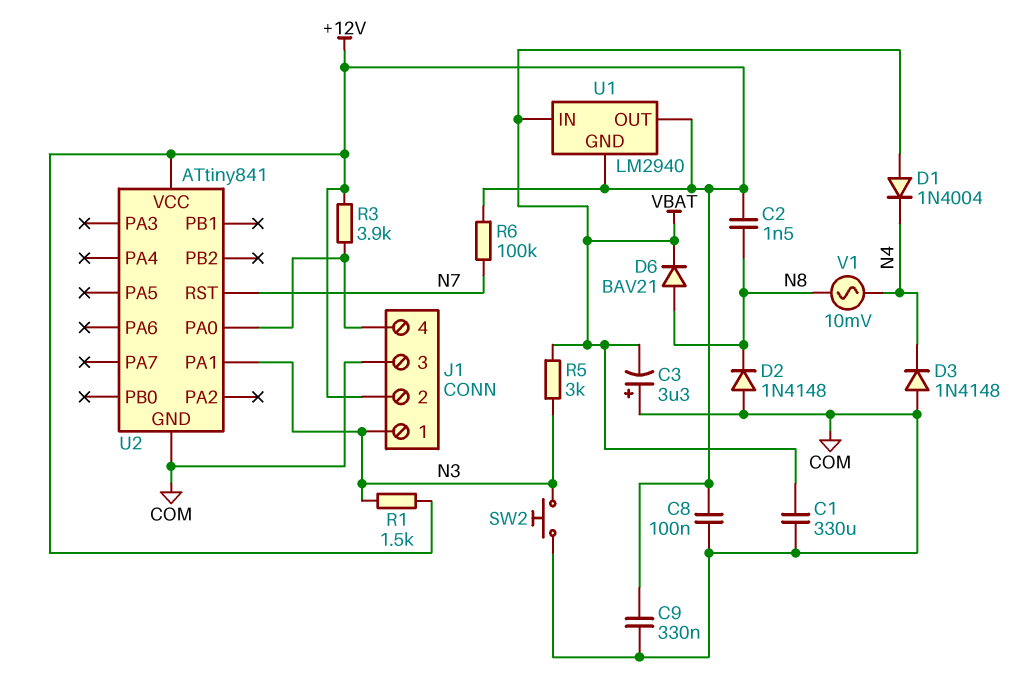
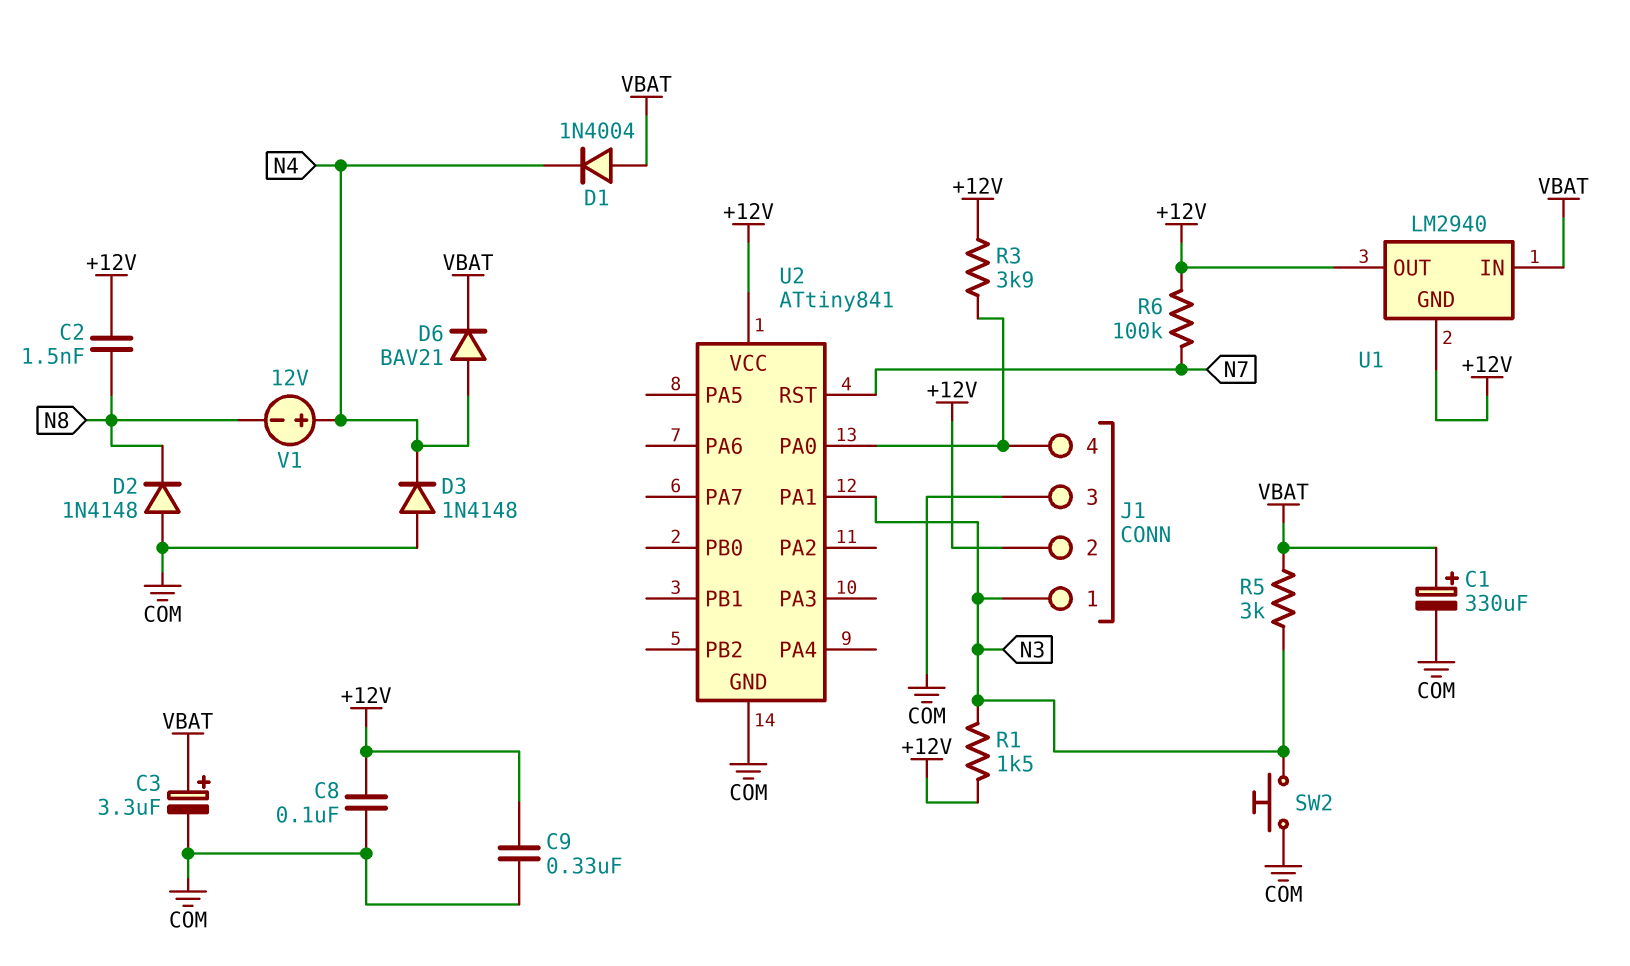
C1: 330uF (COM, VBAT) -> 330uF (plus VBAT, minus COM)
C3: 3.3uF (plus COM, minus VBAT) -> 3.3uF (plus VBAT, minus COM)
D6: diode BAV21 (A N8, K VBAT) -> diode BAV21 (A N4, K VBAT)
V1: AC 10mV (N4, N8) -> 12V (plus N4, minus N8)

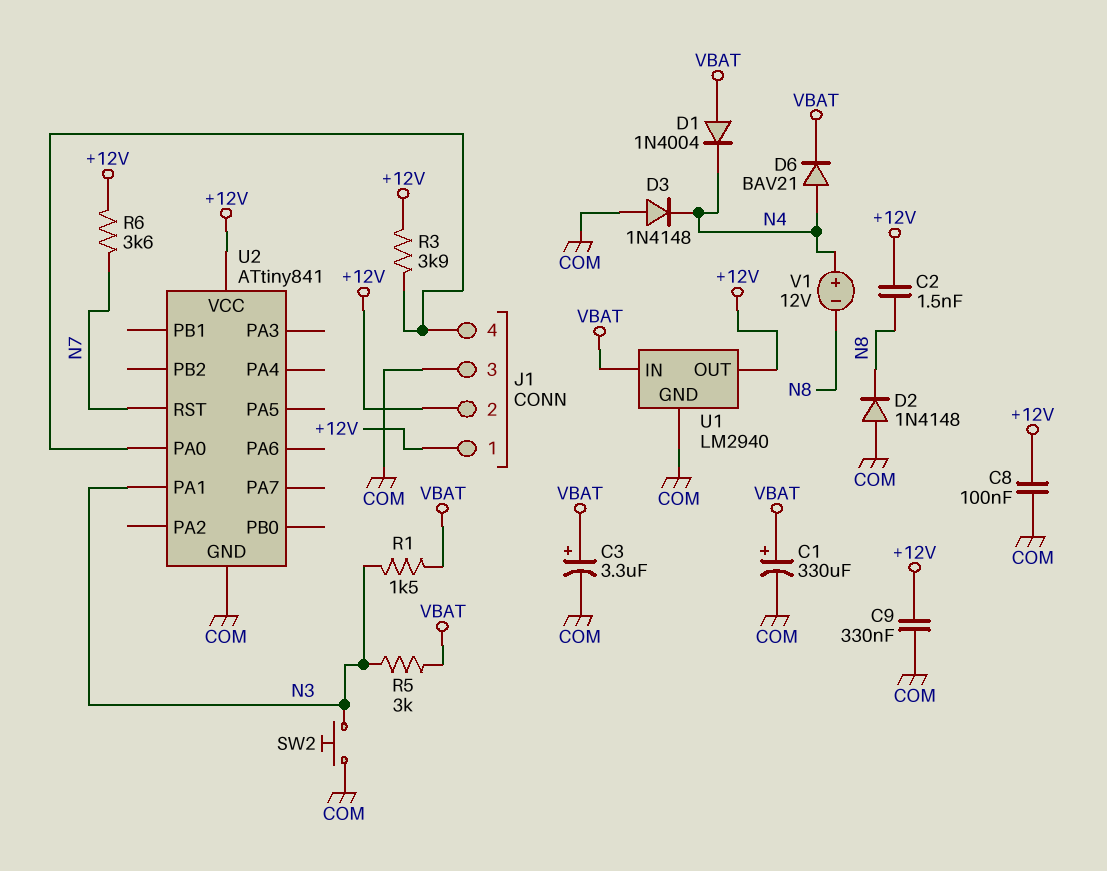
J1 pin 1: N3 -> +12V
R1: 1.5k (+12V, N3) -> 1.5k (N3, VBAT)
R6: 100k (+12V, N7) -> 3.6k (+12V, N7)
U1 pin GND: +12V -> COM

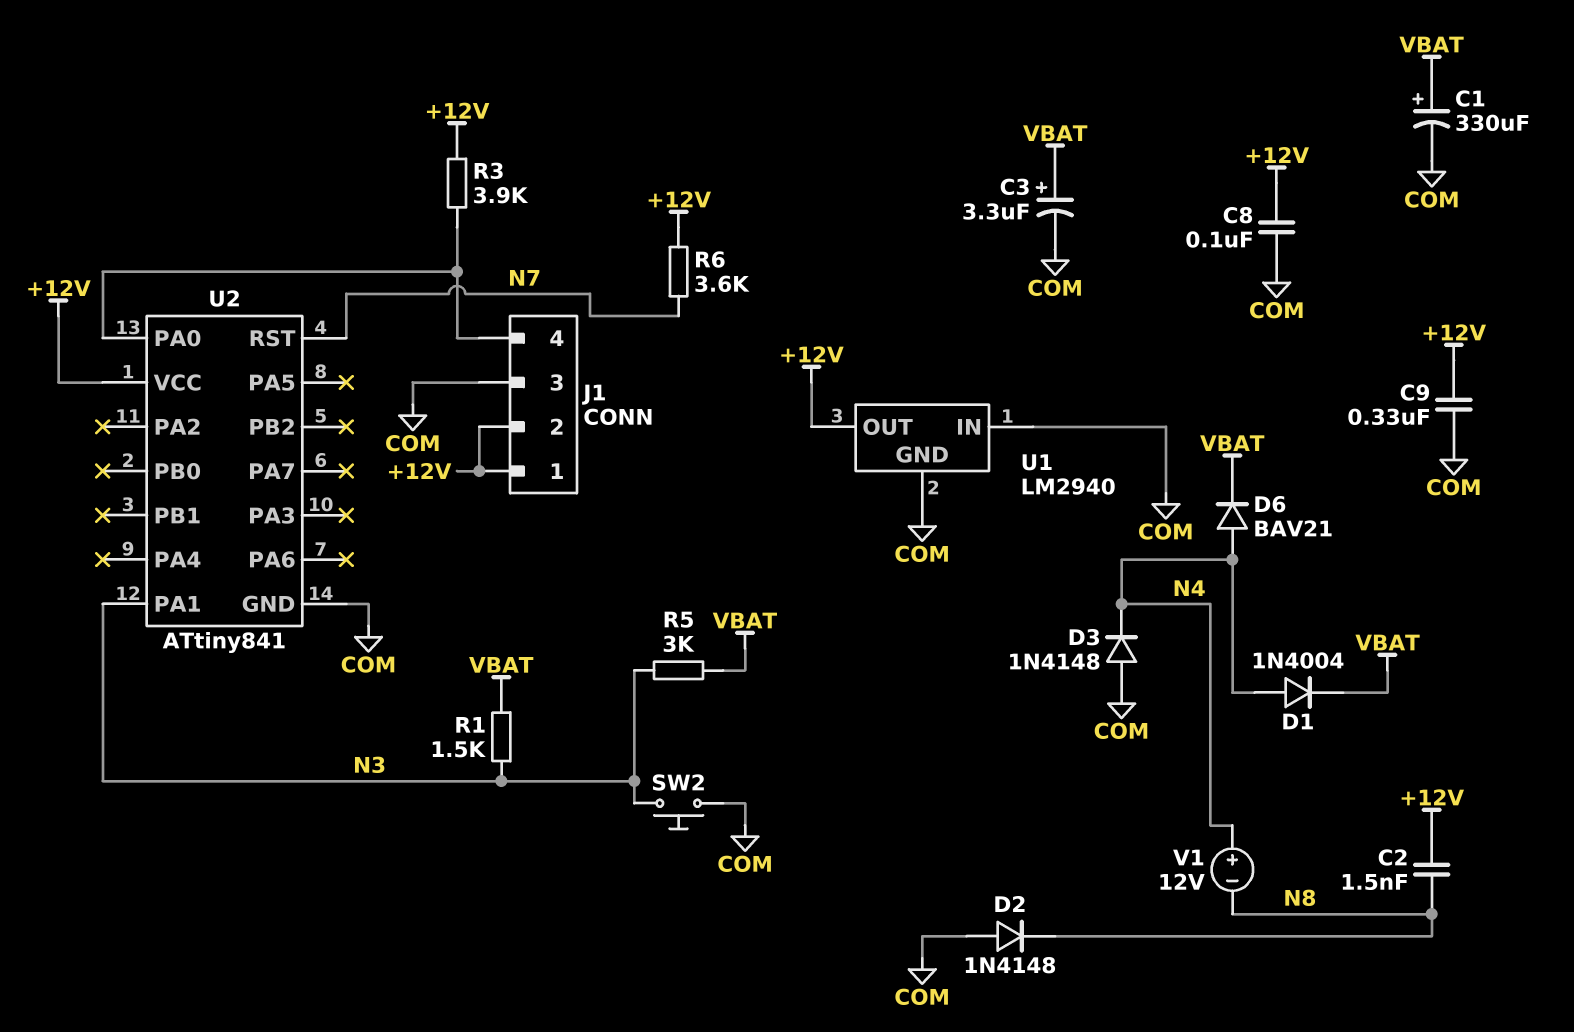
D1: diode 1N4004 (A VBAT, K N4) -> diode 1N4004 (A N4, K VBAT)
U1 pin IN: VBAT -> COM

